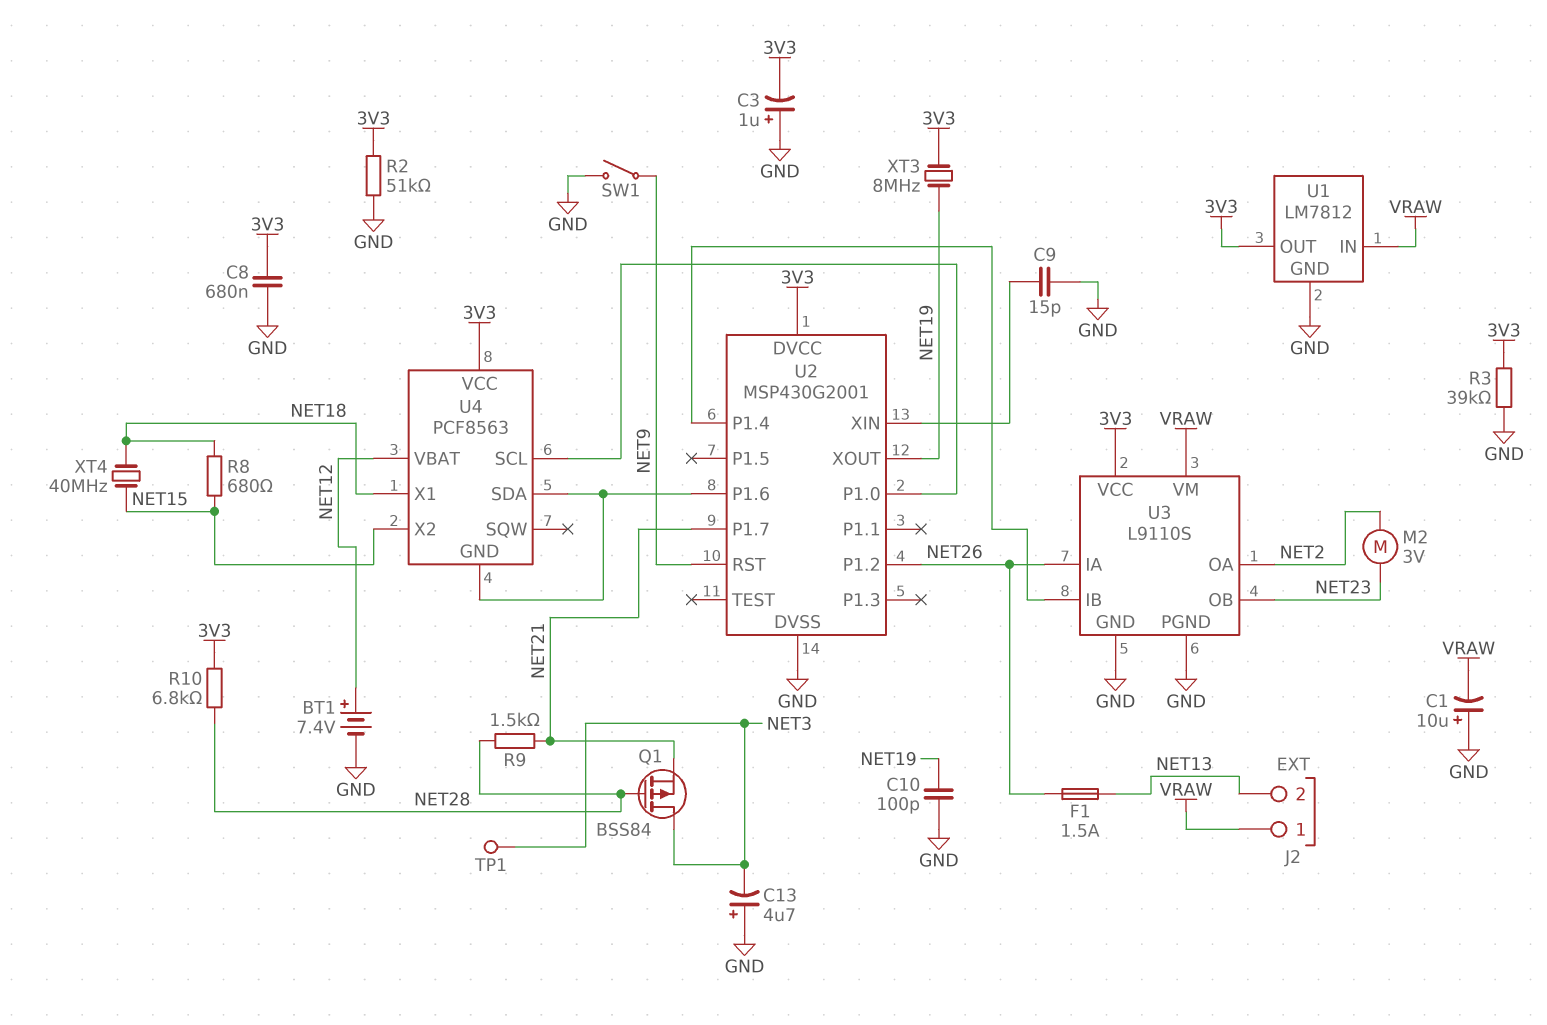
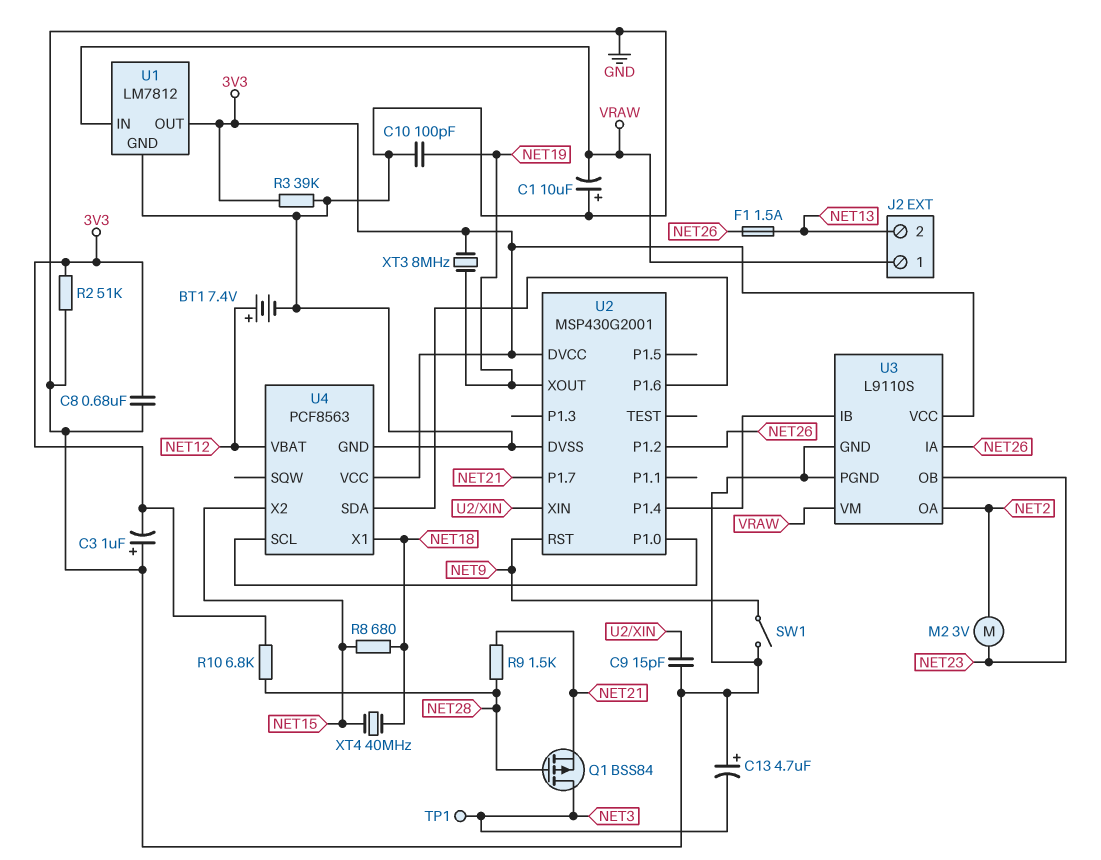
U4 pin GND: U2/P1.6 -> GND

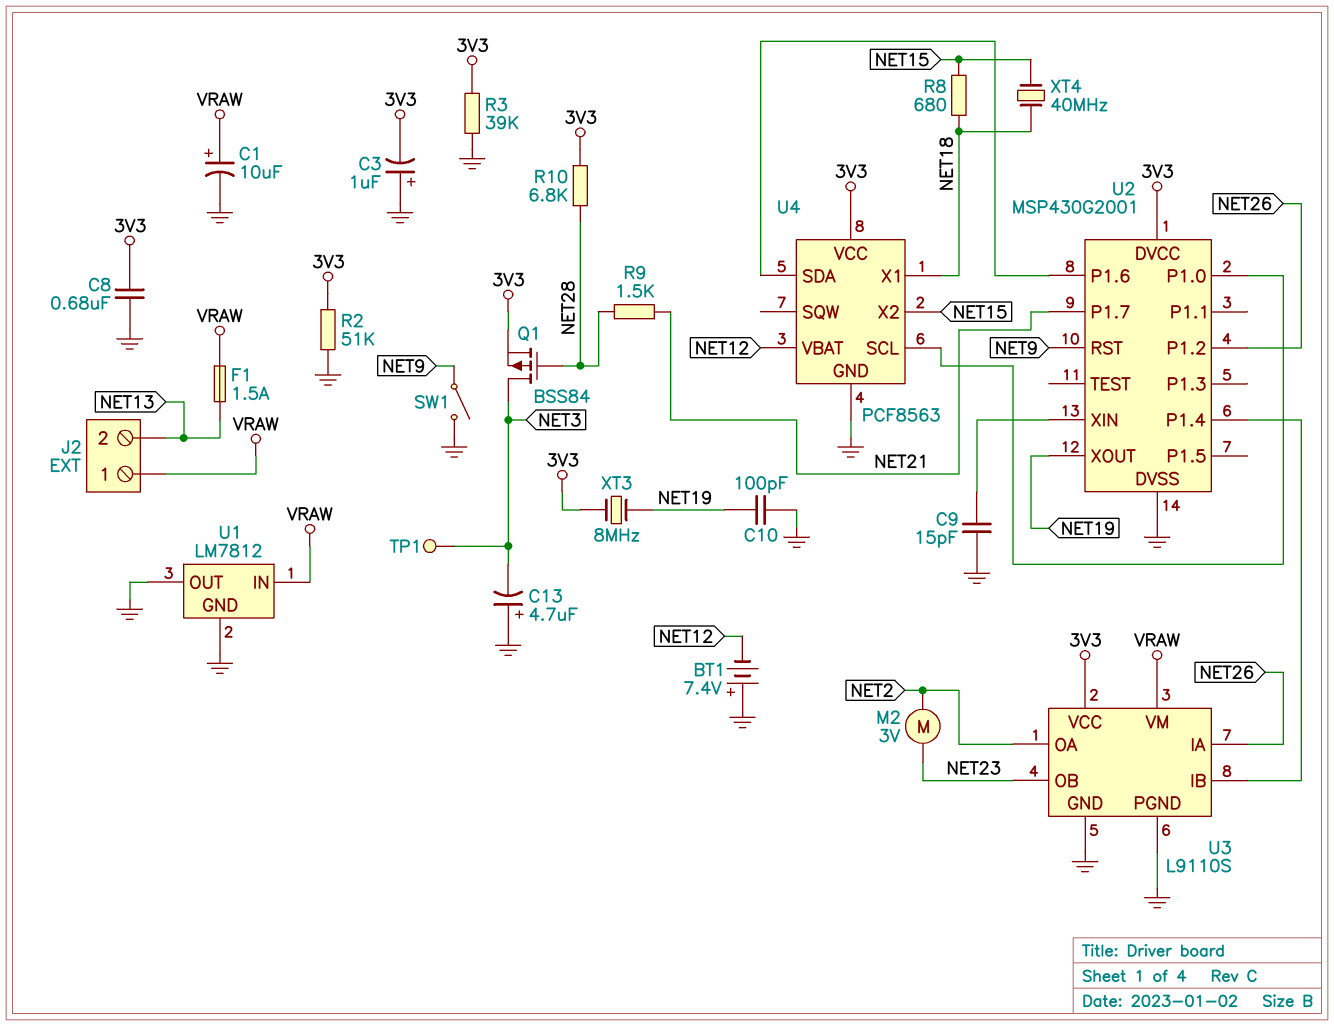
BT1: 7.4V (plus NET12, minus GND) -> 7.4V (plus GND, minus NET12)
C1: 10uF (plus GND, minus VRAW) -> 10uF (plus VRAW, minus GND)
F1: 1.5A (NET13, NET26) -> 1.5A (NET13, VRAW)
Q1: PMOS BSS84 (G NET28, D NET3, S NET21) -> PMOS BSS84 (G NET28, D NET3, S 3V3)
U1 pin OUT: 3V3 -> GND

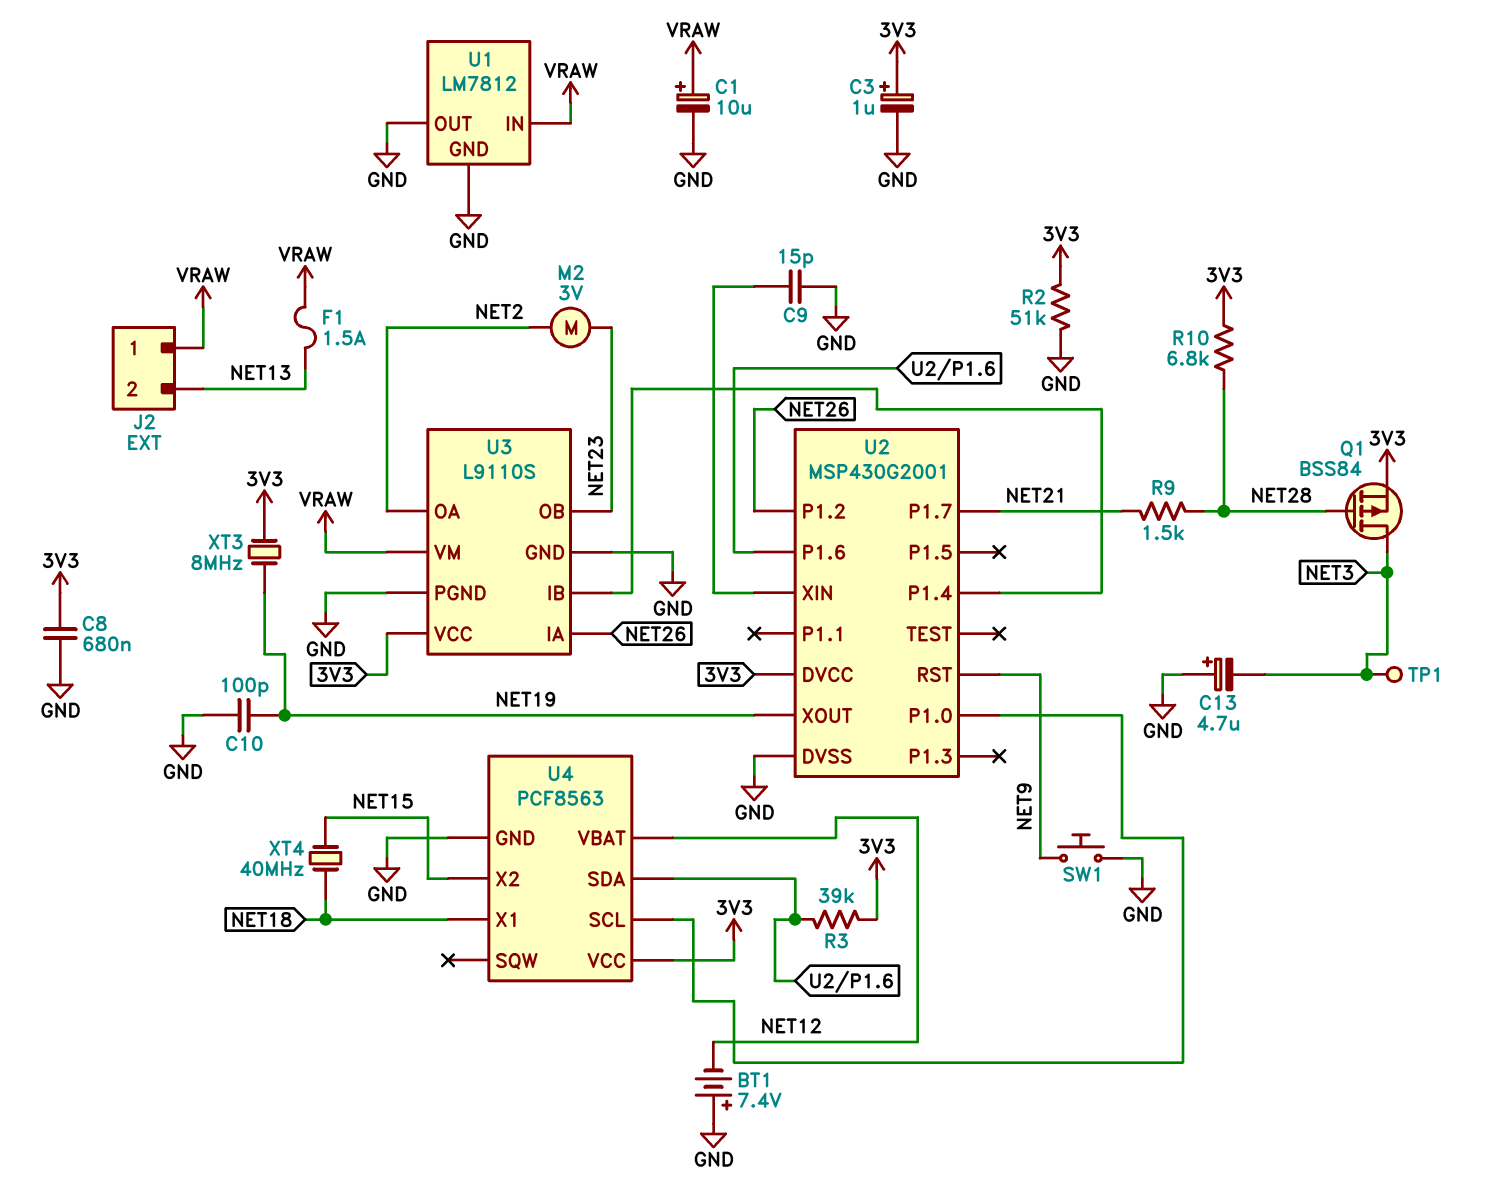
C3: 1uF (plus GND, minus 3V3) -> 1uF (plus 3V3, minus GND)
R3: 39k (3V3, GND) -> 39k (3V3, U2/P1.6)
R8: 680 (NET15, NET18) -> none
SW1: switch (GND, NET9) -> button (GND, NET9)

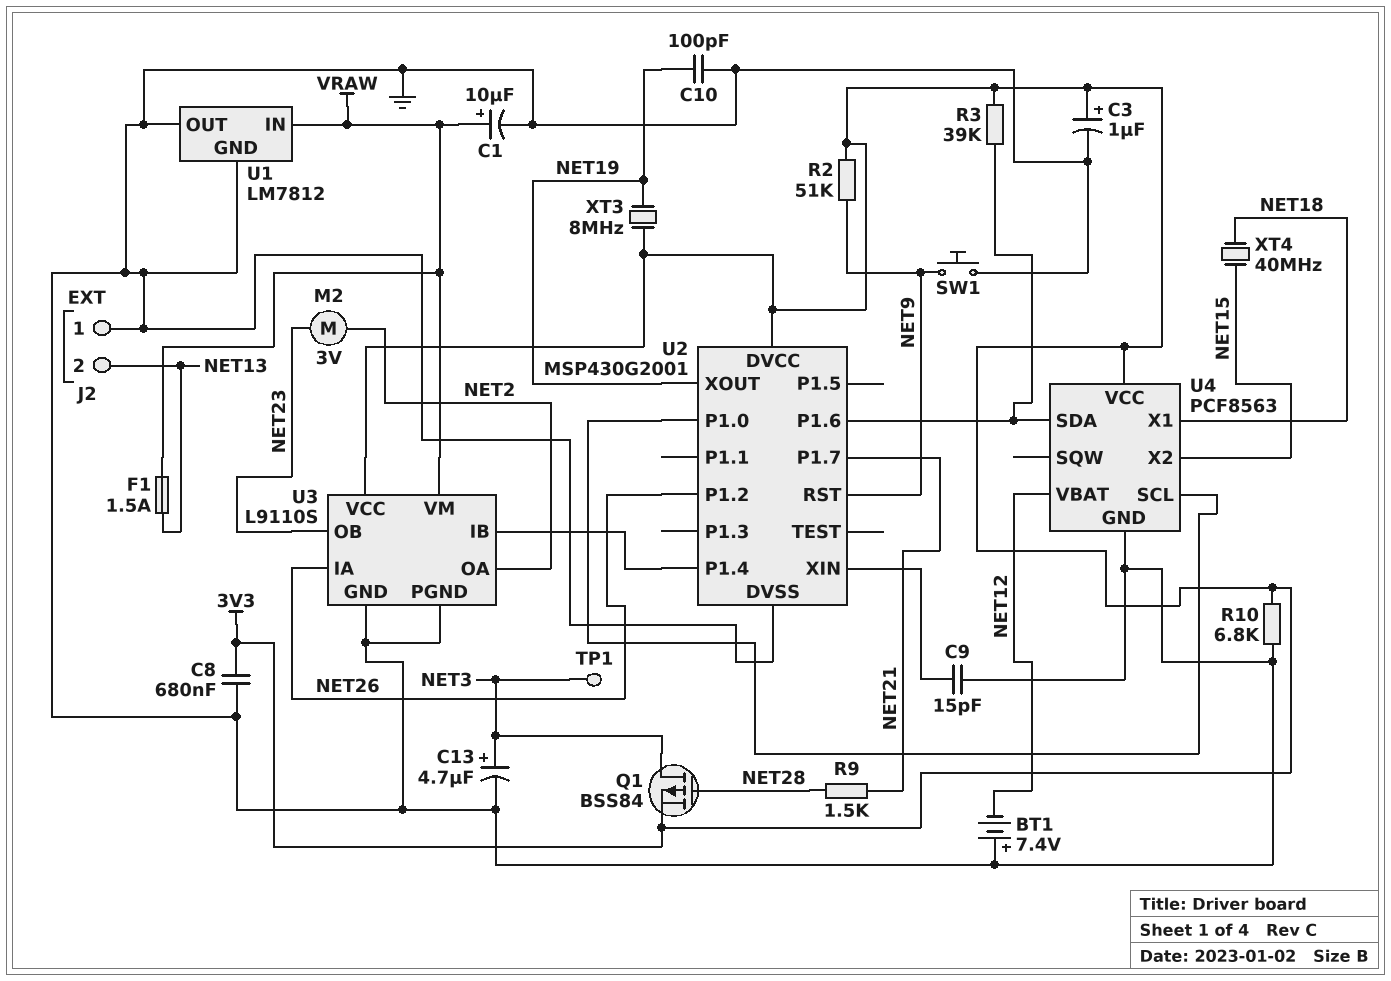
C13: 4.7uF (plus GND, minus NET3) -> 4.7uF (plus NET3, minus GND)
J2 pin 1: VRAW -> GND
R2: 51k (3V3, GND) -> 51k (3V3, NET9)
R10: 6.8k (3V3, NET28) -> 6.8k (3V3, GND)

